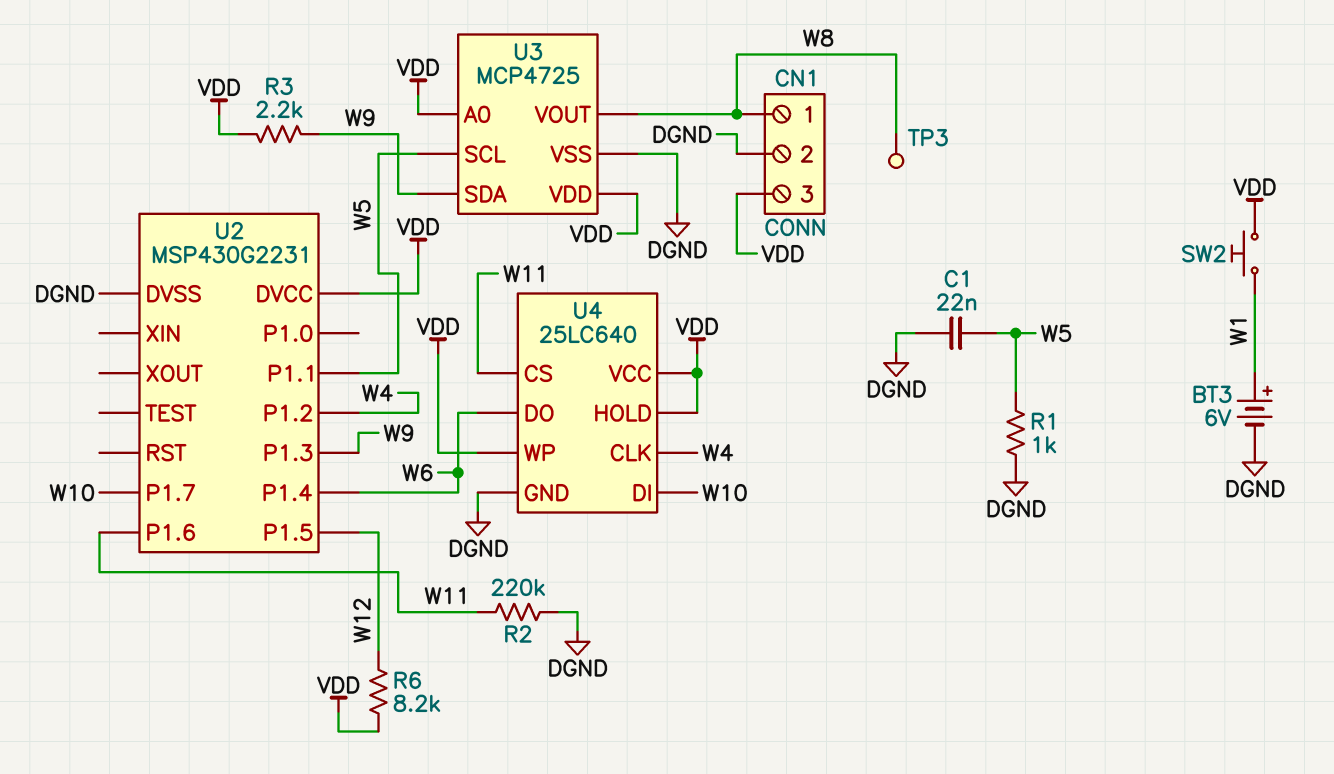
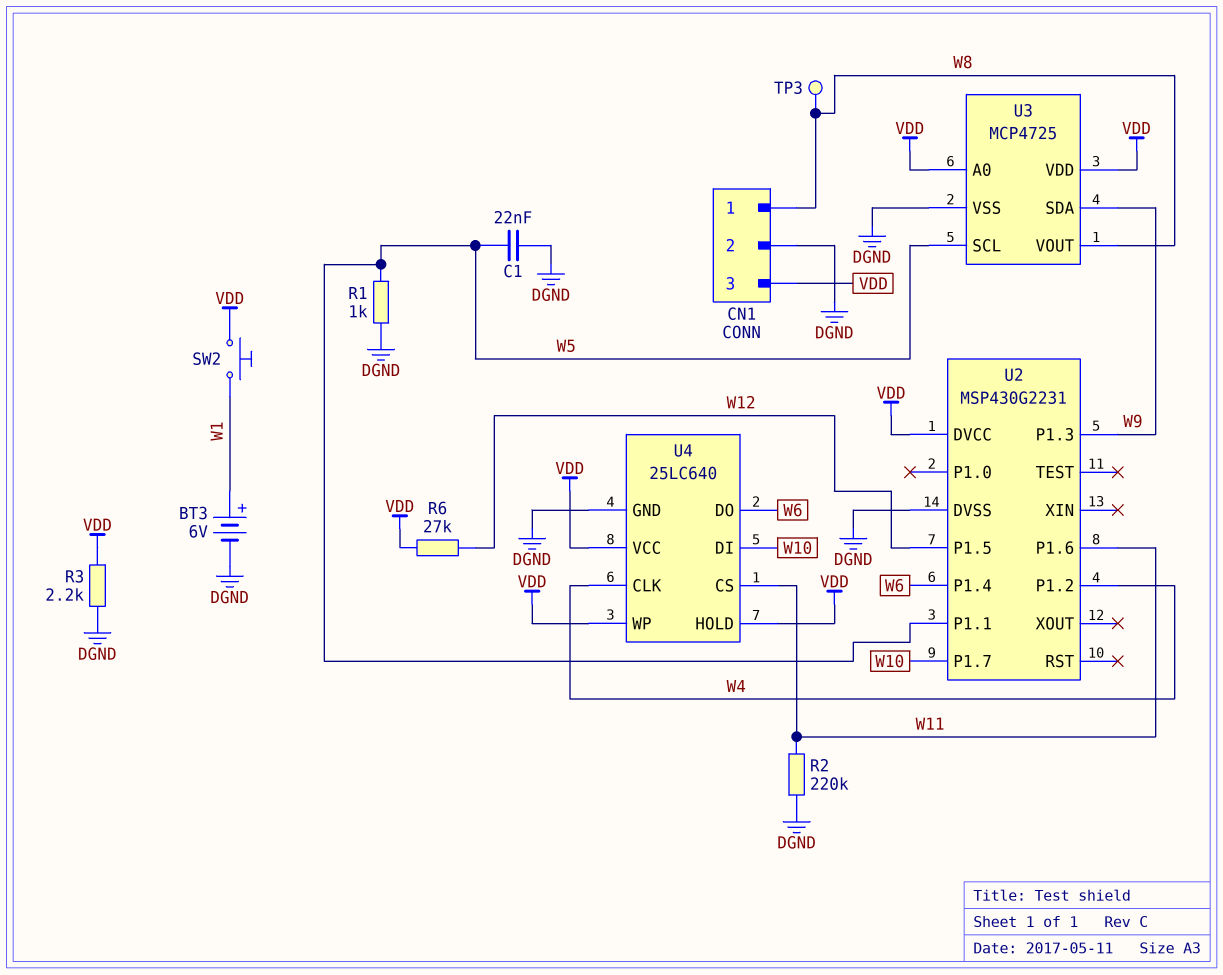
R3: 2.2k (VDD, W9) -> 2.2k (DGND, VDD)
R6: 8.2k (VDD, W12) -> 27k (VDD, W12)

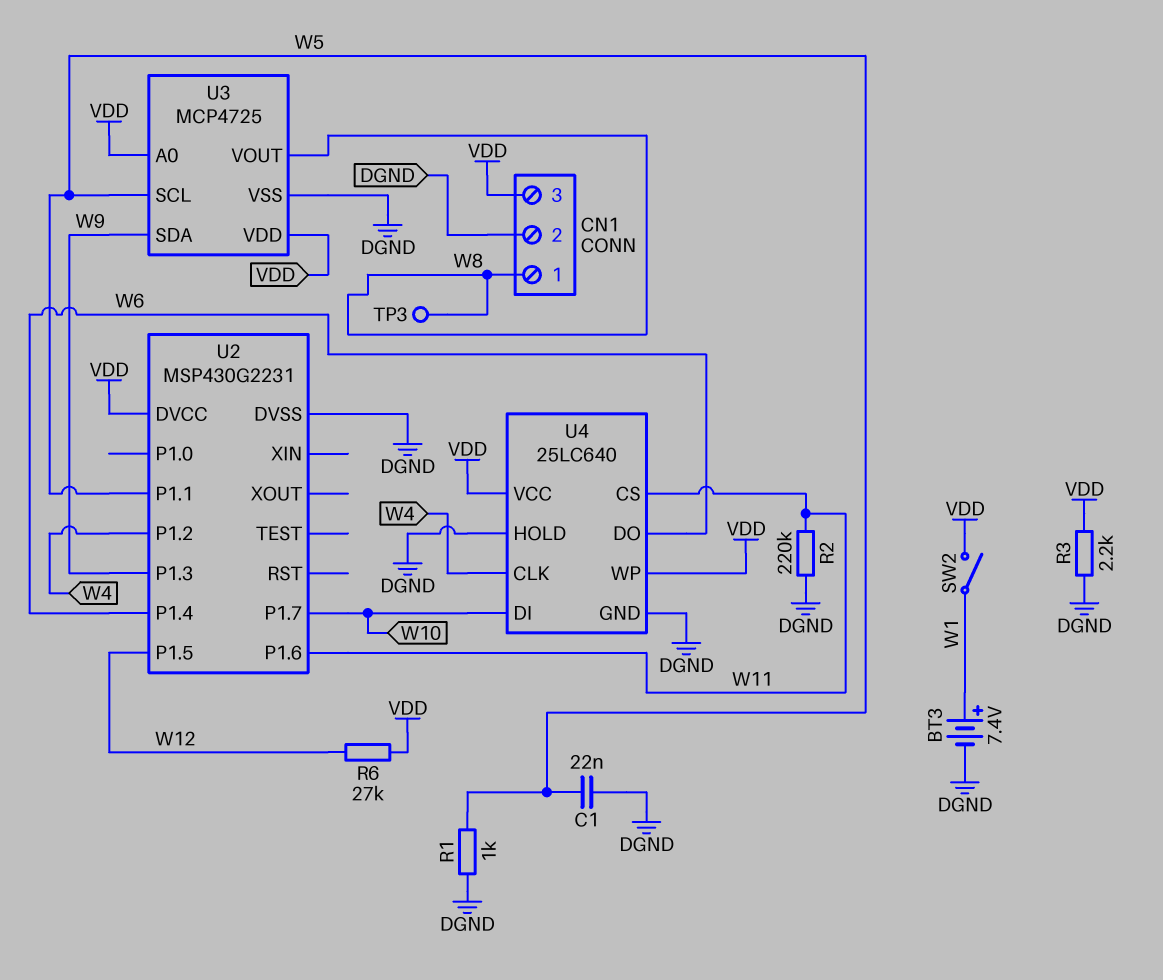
BT3: 6V (plus W1, minus DGND) -> 7.4V (plus W1, minus DGND)
SW2: button (VDD, W1) -> switch (VDD, W1)
U4 pin HOLD: VDD -> DGND

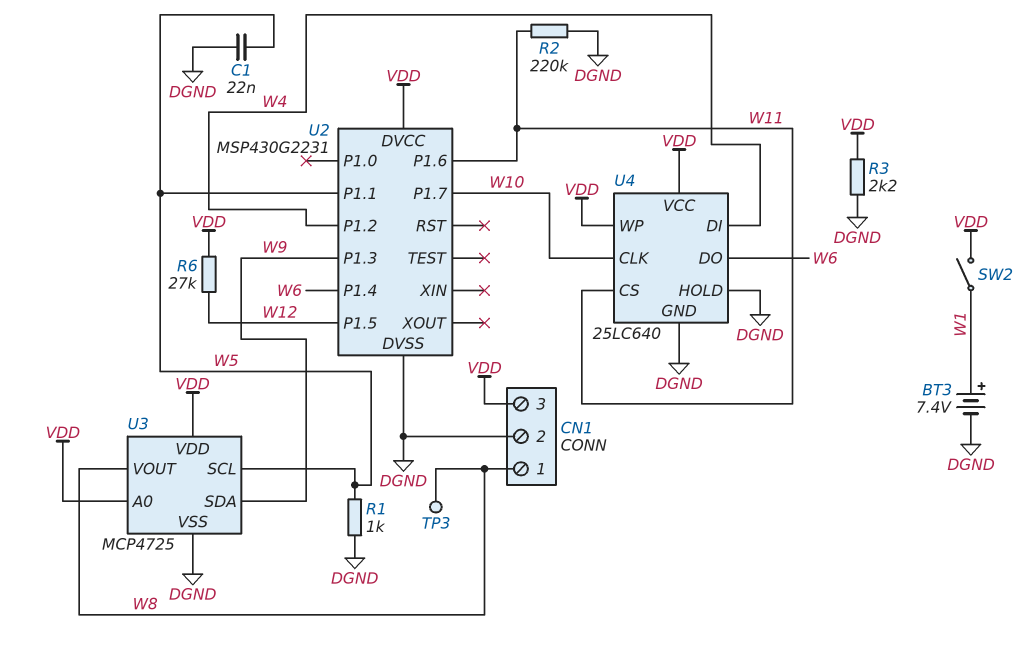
U4 pin CLK: W4 -> W10
U4 pin DI: W10 -> W4

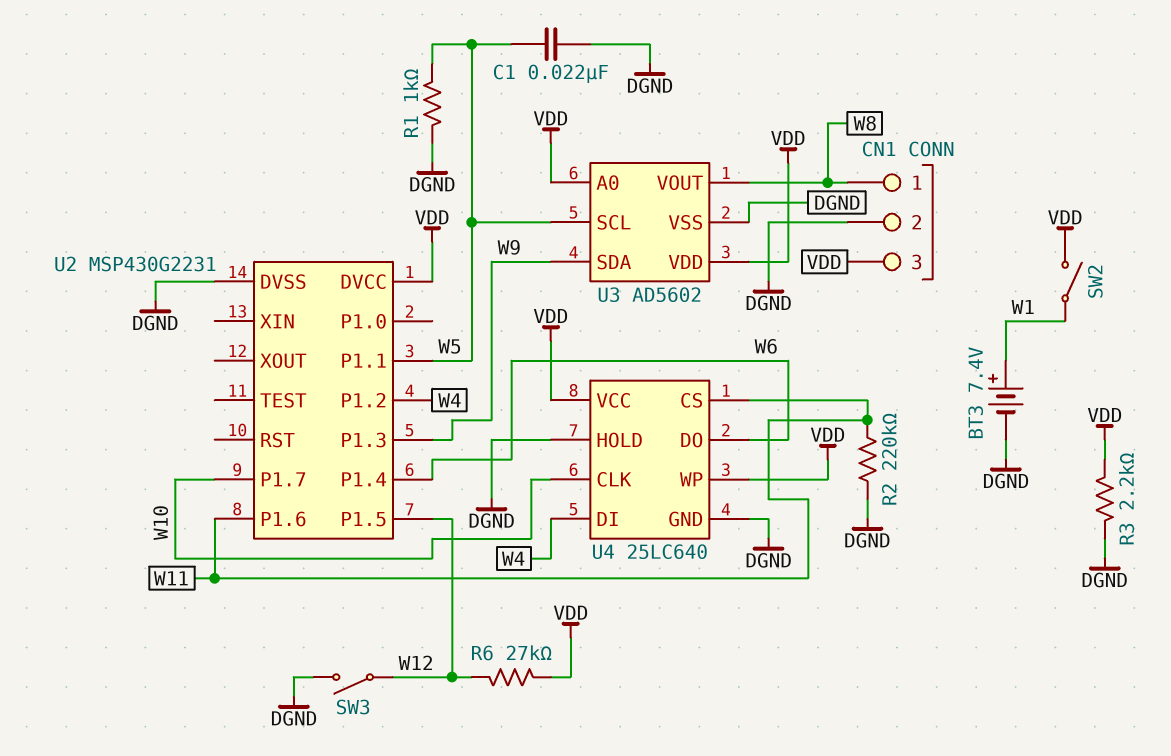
SW3: none -> switch (DGND, W12)
TP3: test point (W8) -> none
U3: MCP4725 -> AD5602

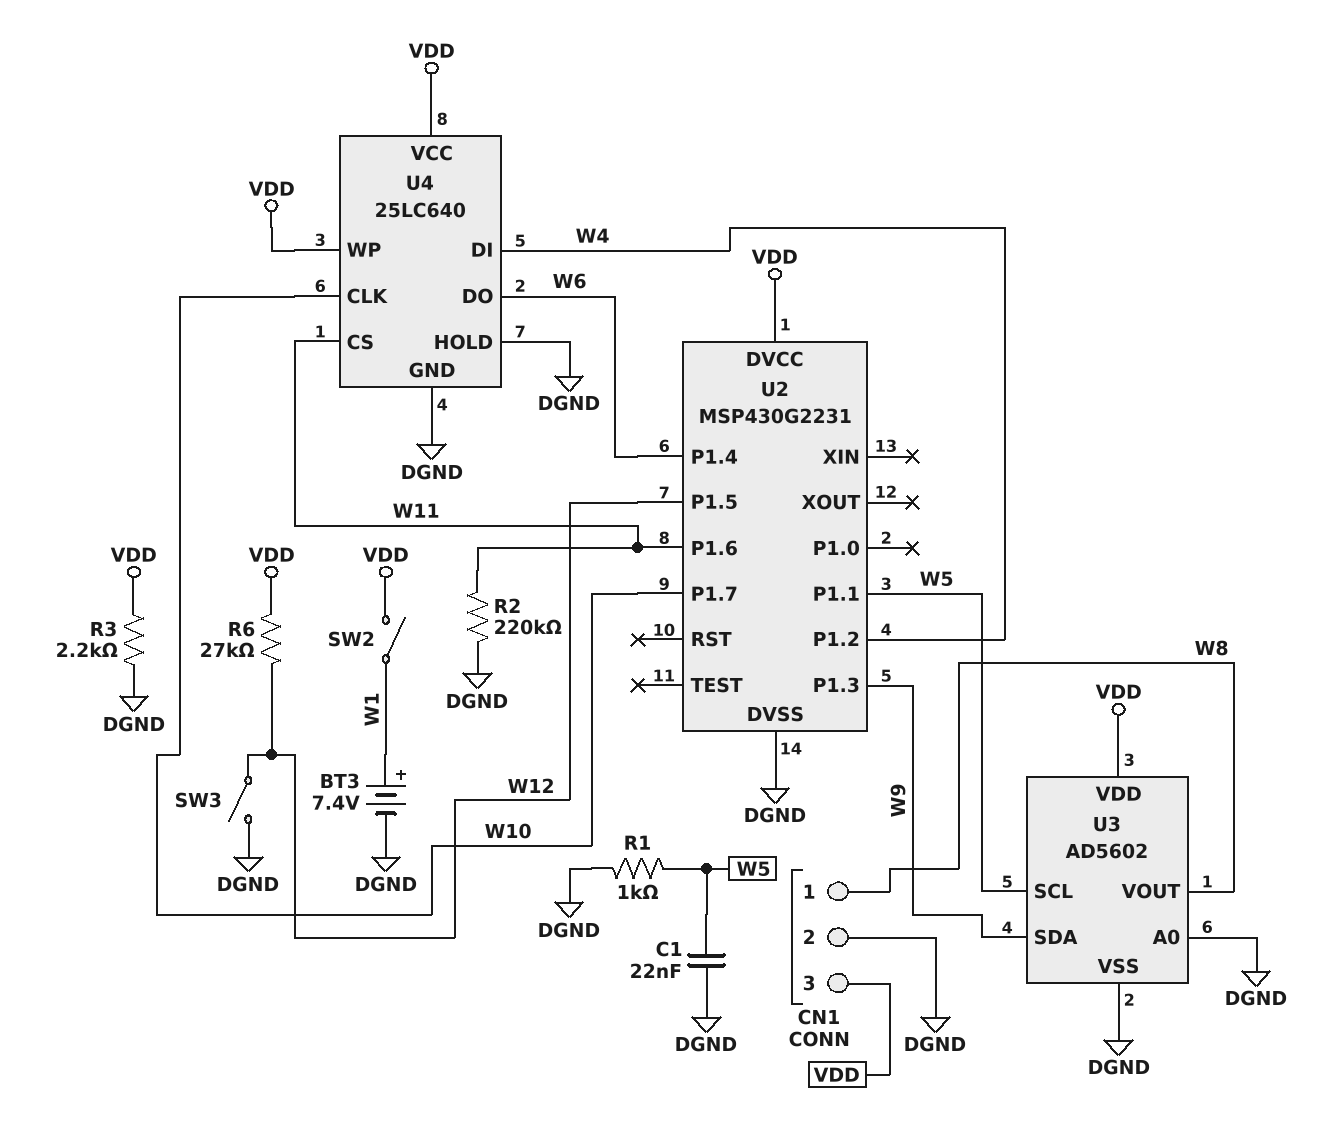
U3 pin A0: VDD -> DGND

